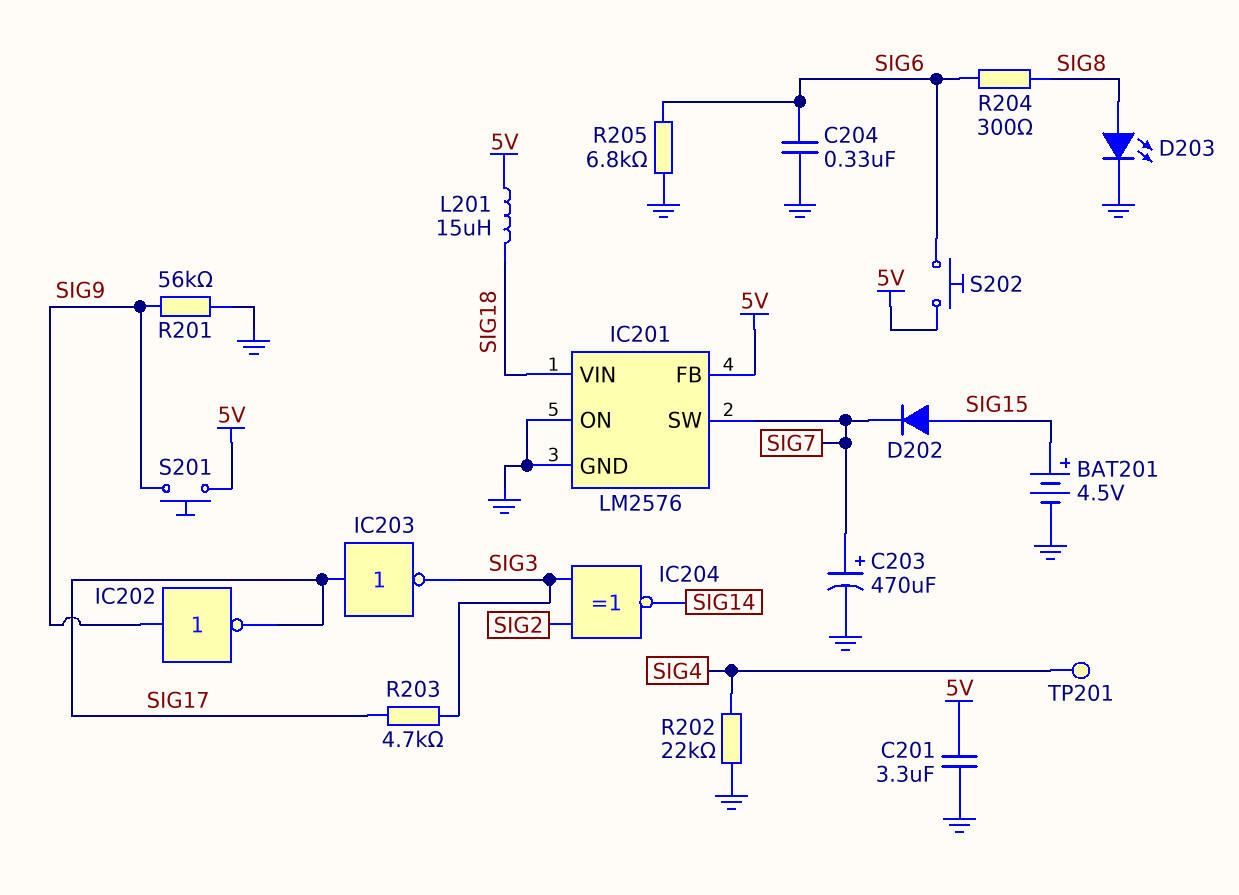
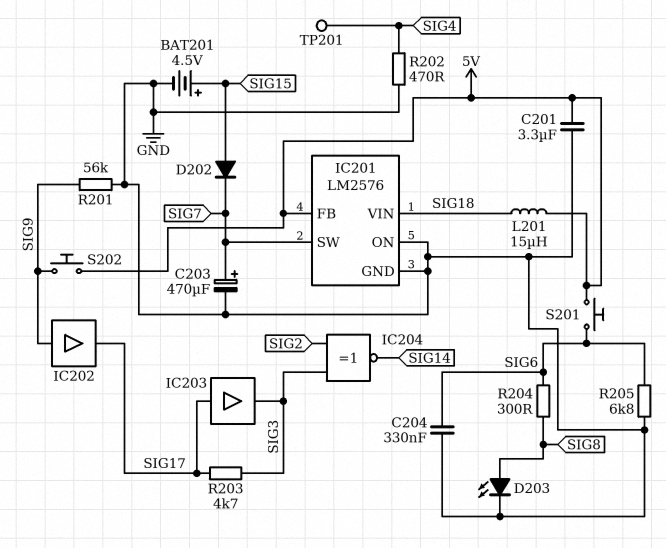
IC202: NOT (in SIG9, out SIG17) -> buffer (in SIG9, out SIG17)
IC203: NOT (in SIG17, out SIG3) -> buffer (in SIG17, out SIG3)
R202: 22k (GND, SIG4) -> 470 (GND, SIG4)
S201: button (5V, SIG9) -> button (5V, SIG6)
S202: button (5V, SIG6) -> button (5V, SIG9)

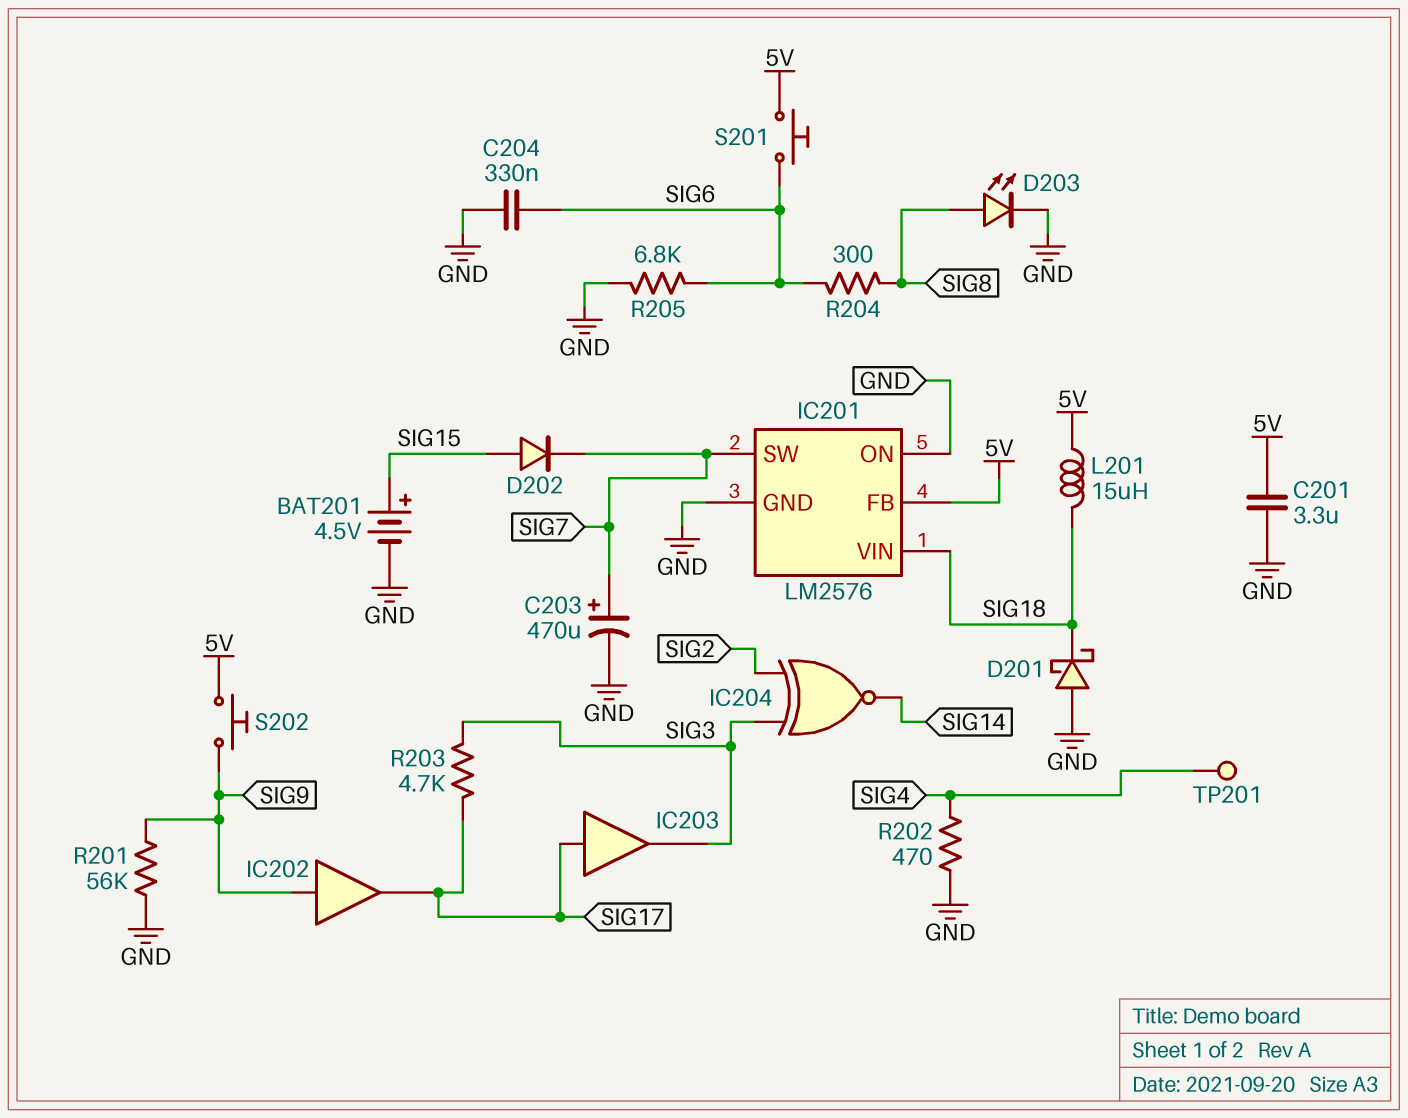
D201: none -> schottky (A GND, K SIG18)

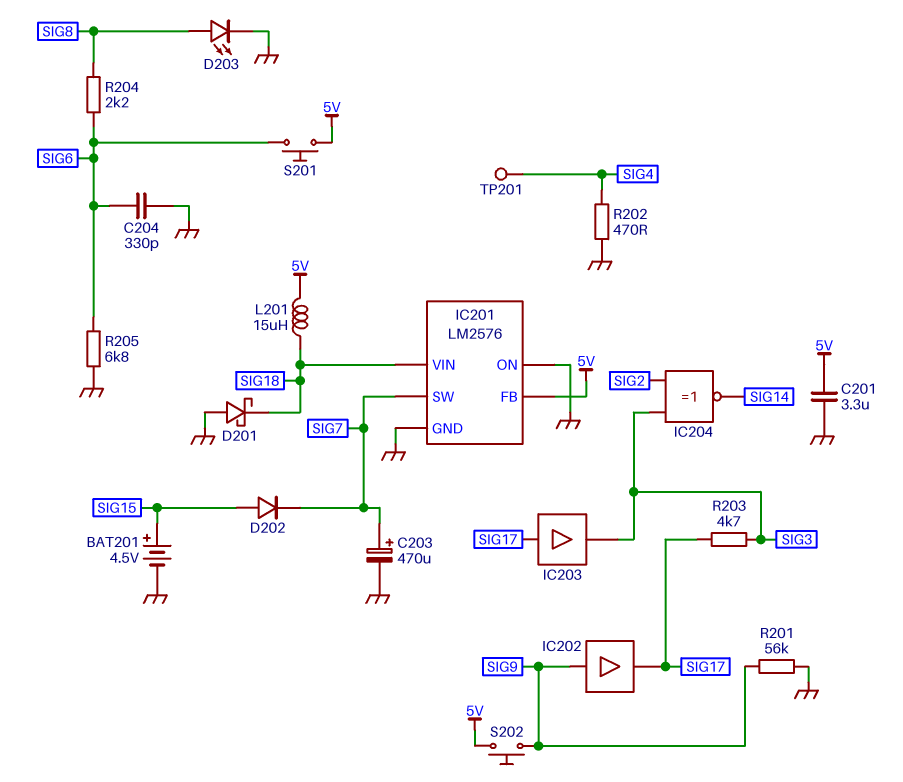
C204: 330nF (GND, SIG6) -> 330pF (GND, SIG6)
R204: 300 (SIG6, SIG8) -> 2.2k (SIG6, SIG8)

